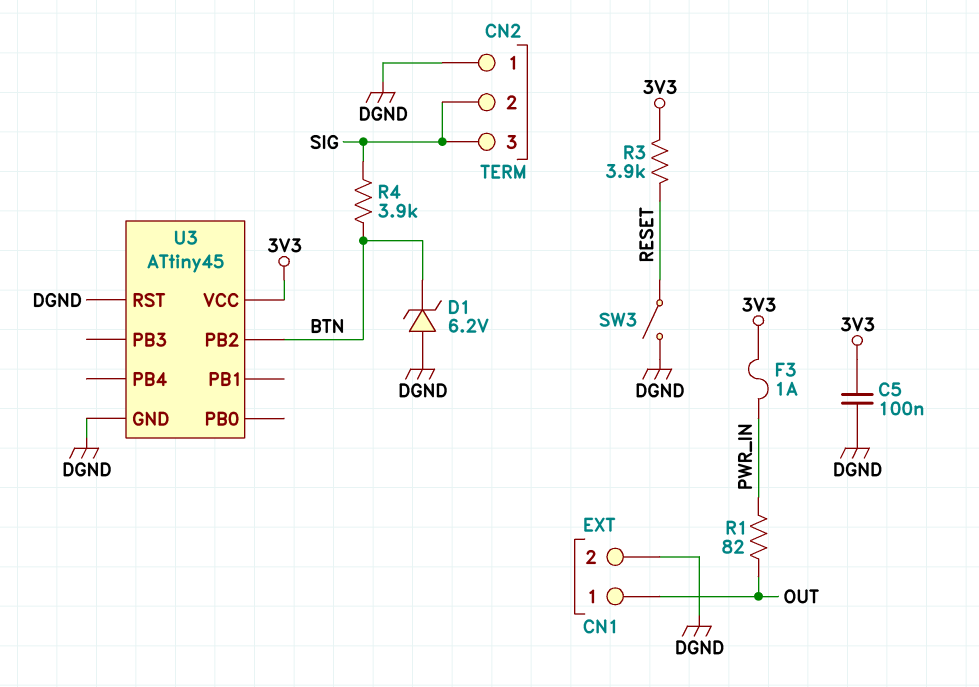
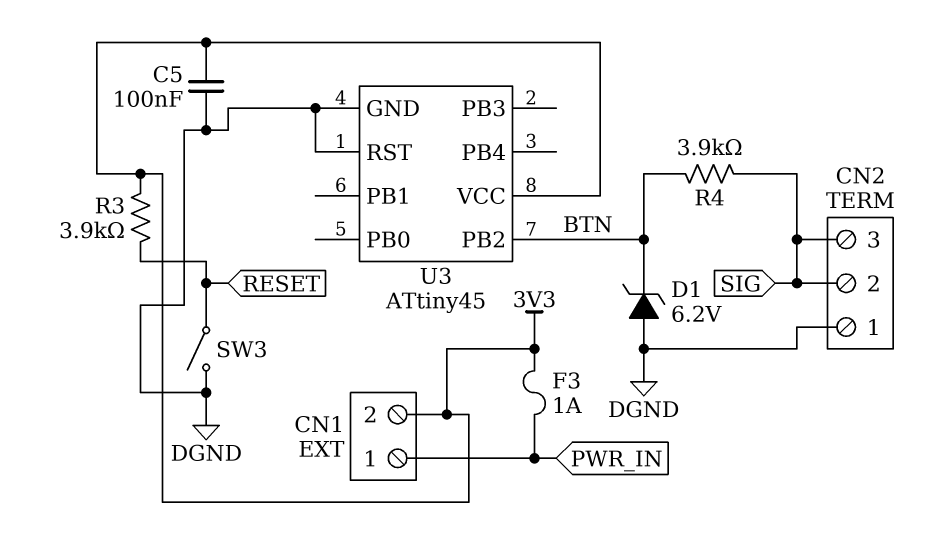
CN1 pin 1: OUT -> PWR_IN
CN1 pin 2: DGND -> 3V3
R1: 82 (OUT, PWR_IN) -> none

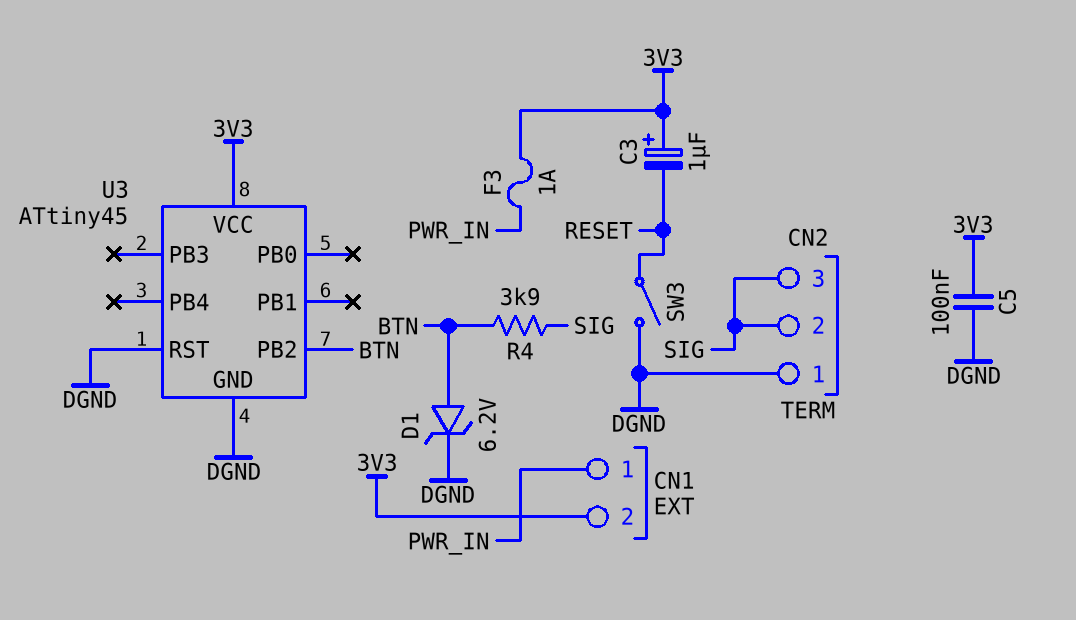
C3: none -> 1uF (plus 3V3, minus RESET)
D1: zener 6.2V (A DGND, K BTN) -> zener 6.2V (A BTN, K DGND)
R3: 3.9k (3V3, RESET) -> none

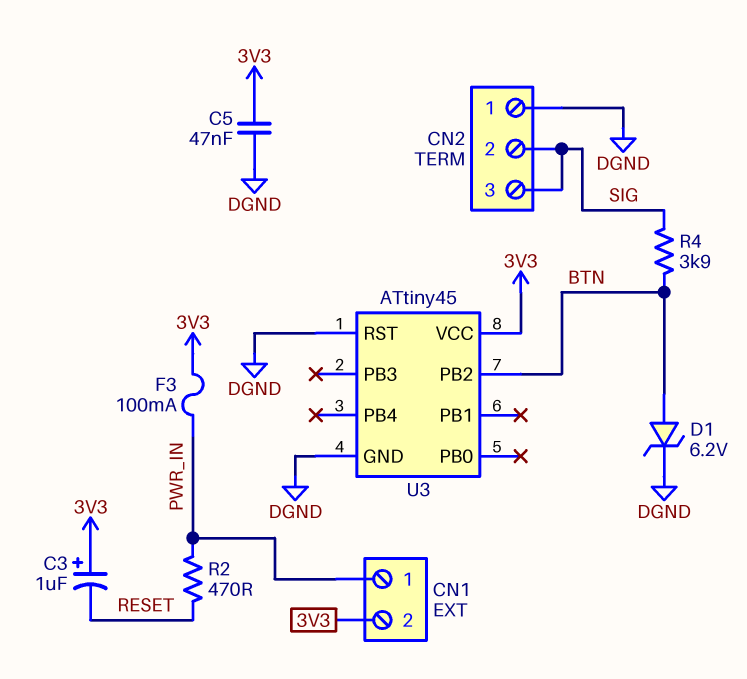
C5: 100nF (3V3, DGND) -> 47nF (3V3, DGND)
F3: 1A (3V3, PWR_IN) -> 100mA (3V3, PWR_IN)
R2: none -> 470 (PWR_IN, RESET)
SW3: switch (DGND, RESET) -> none

